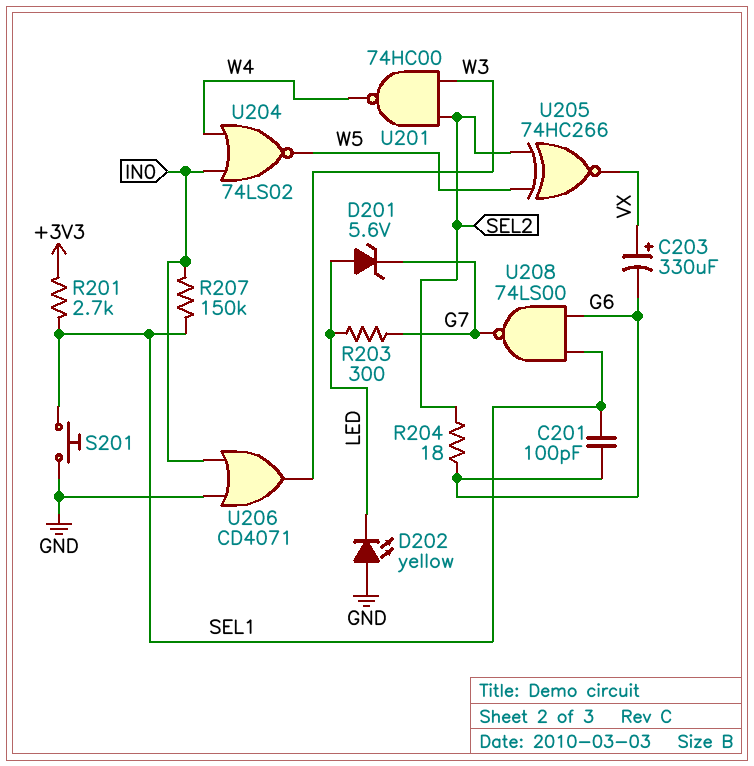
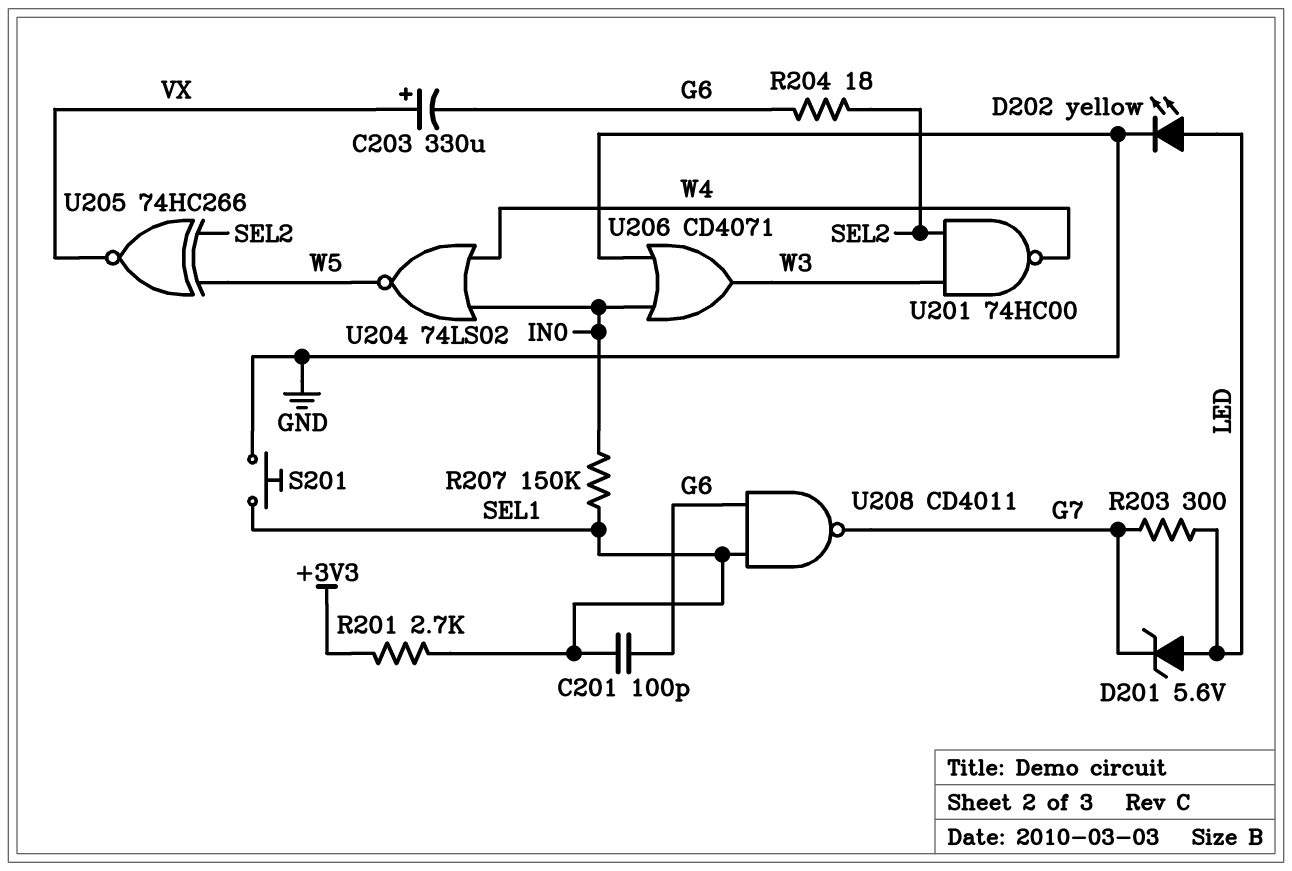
D202: LED yellow (A GND, K LED) -> LED yellow (A LED, K GND)
U208: NAND 74LS00 (in G6, in SEL1, out G7) -> NAND CD4011 (in G6, in SEL1, out G7)

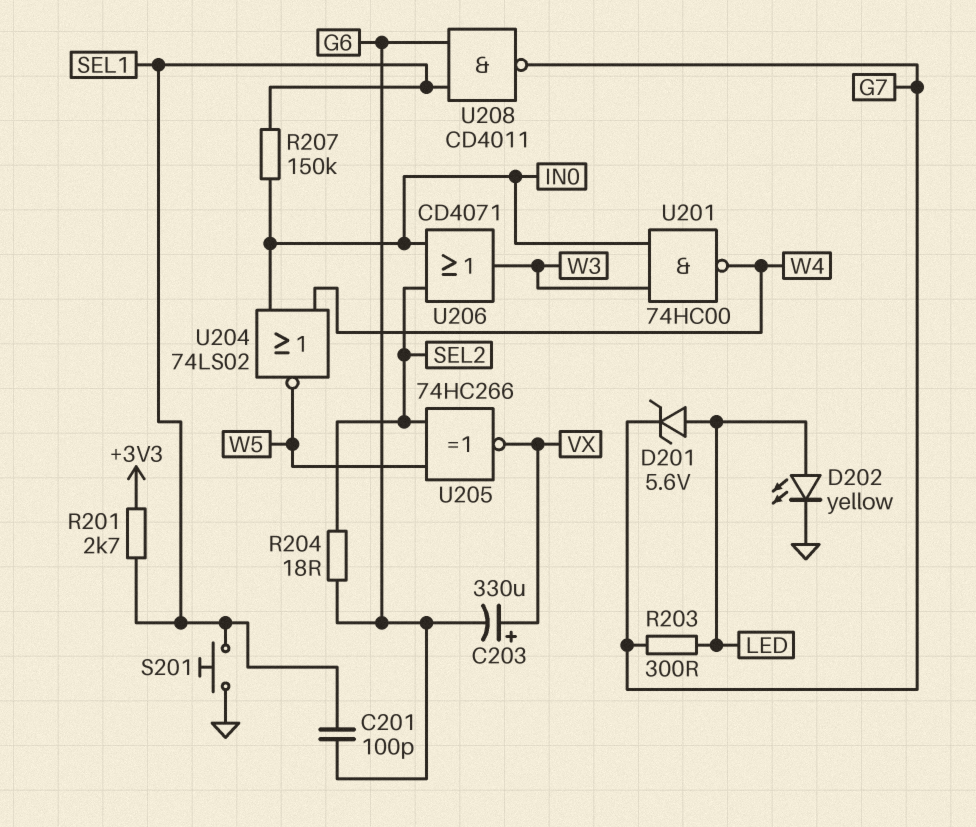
U201: NAND 74HC00 (in SEL2, in W3, out W4) -> NAND 74HC00 (in IN0, in W3, out W4)
U206: OR CD4071 (in GND, in IN0, out W3) -> OR CD4071 (in IN0, in SEL2, out W3)

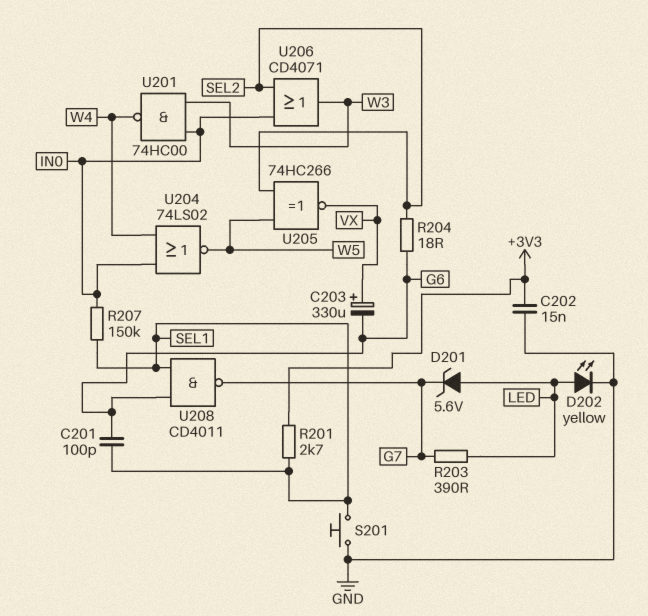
C202: none -> 15nF (+3V3, GND)
R203: 300 (G7, LED) -> 390 (G7, LED)

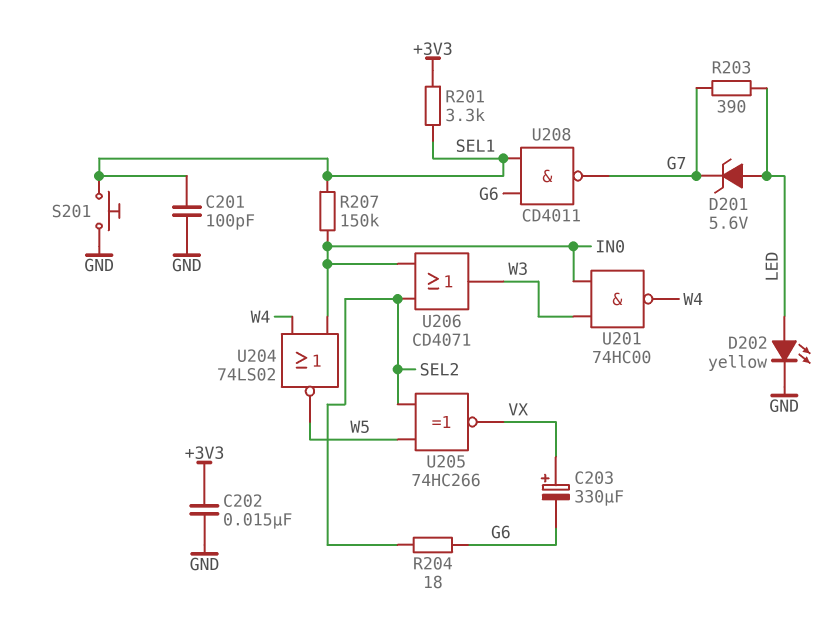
C201: 100pF (G6, SEL1) -> 100pF (GND, SEL1)
R201: 2.7k (+3V3, SEL1) -> 3.3k (+3V3, SEL1)

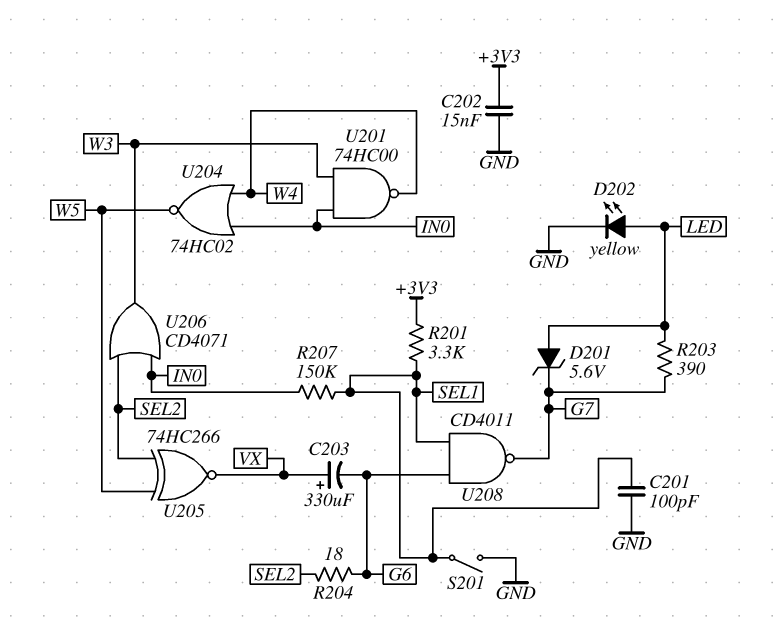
S201: button (GND, SEL1) -> switch (GND, SEL1)
U204: NOR 74LS02 (in IN0, in W4, out W5) -> NOR 74HC02 (in IN0, in W4, out W5)

